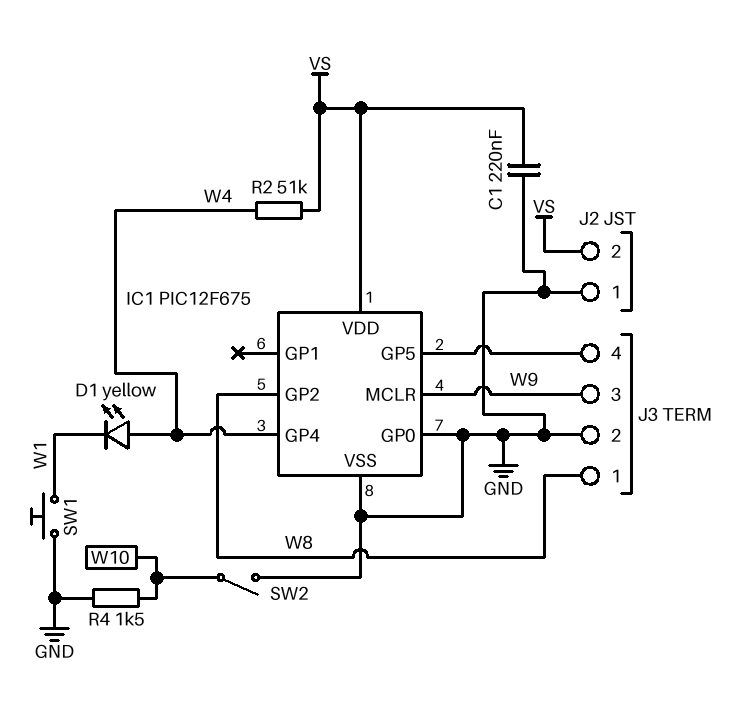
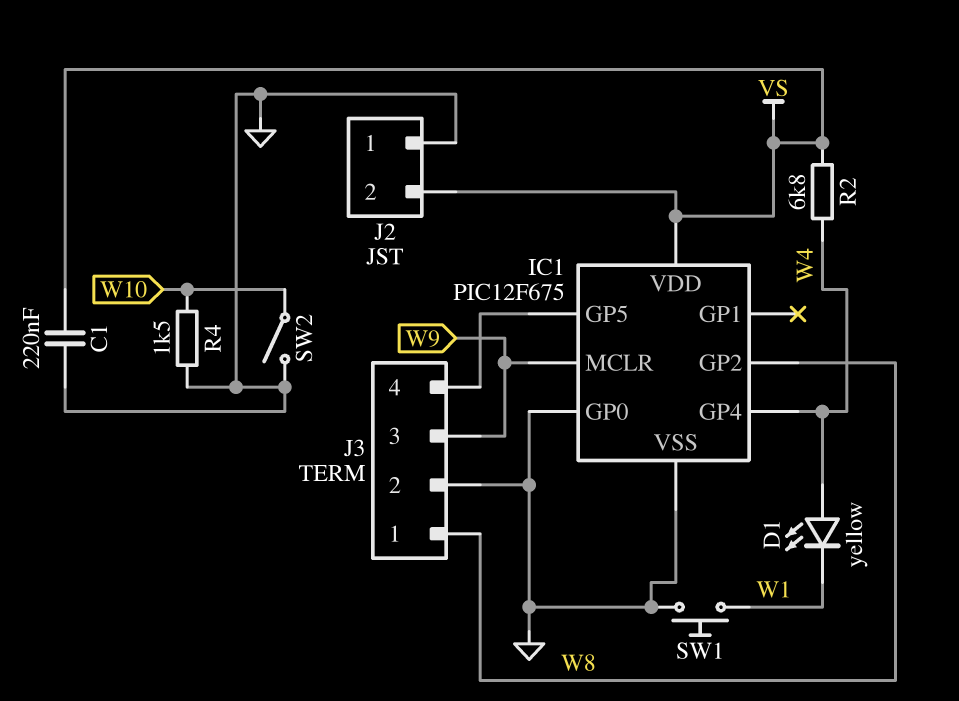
R2: 51k (VS, W4) -> 6.8k (VS, W4)

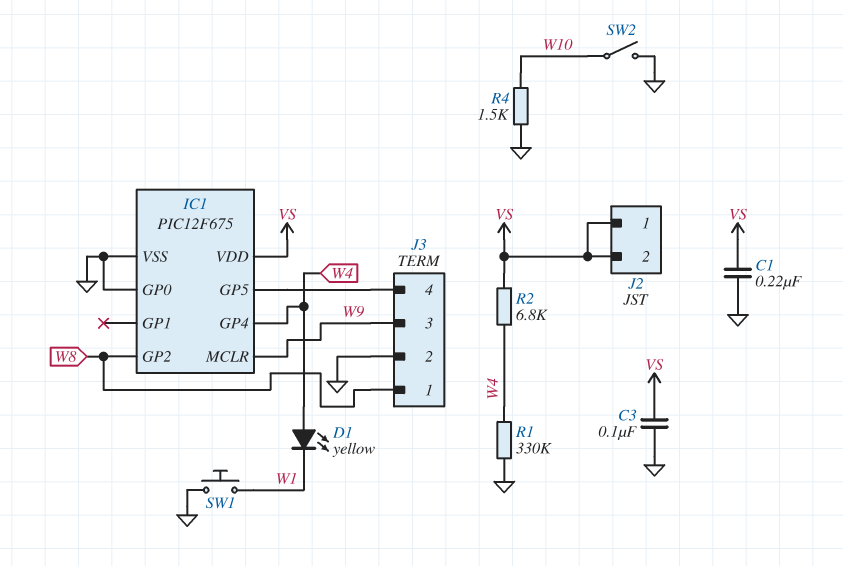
C3: none -> 100nF (GND, VS)
J2 pin 1: GND -> VS
R1: none -> 330k (GND, W4)

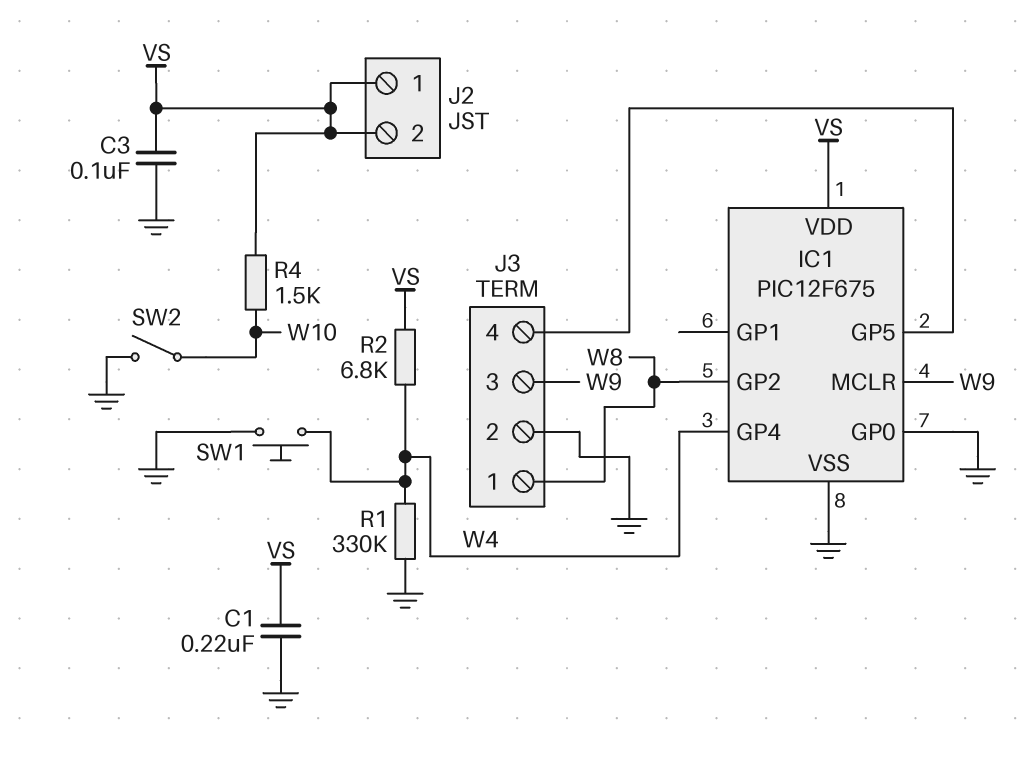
D1: LED yellow (A W4, K W1) -> none
R4: 1.5k (GND, W10) -> 1.5k (VS, W10)
SW1: button (GND, W1) -> button (GND, W4)

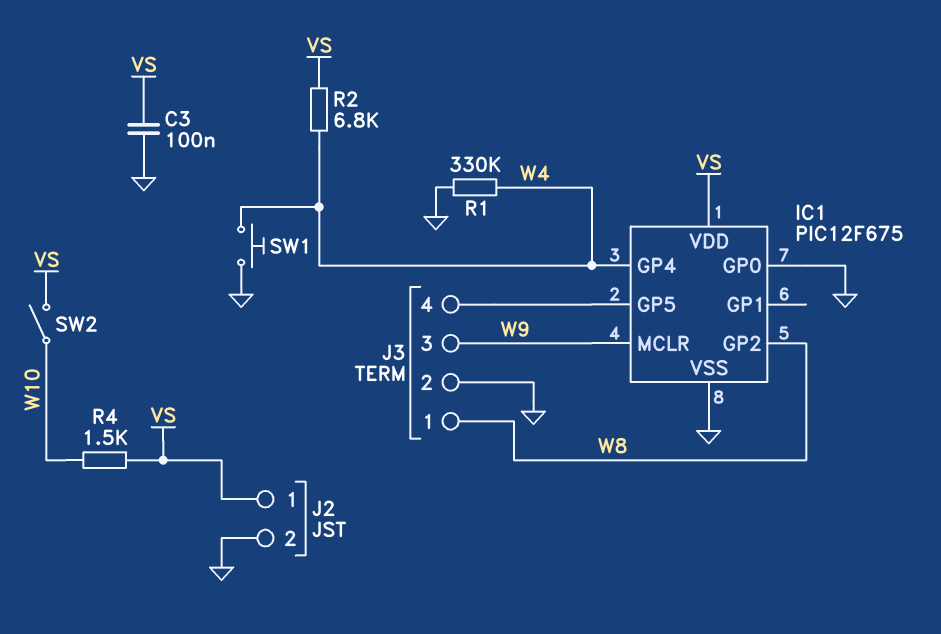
C1: 220nF (GND, VS) -> none
J2 pin 2: VS -> GND
SW2: switch (GND, W10) -> switch (VS, W10)

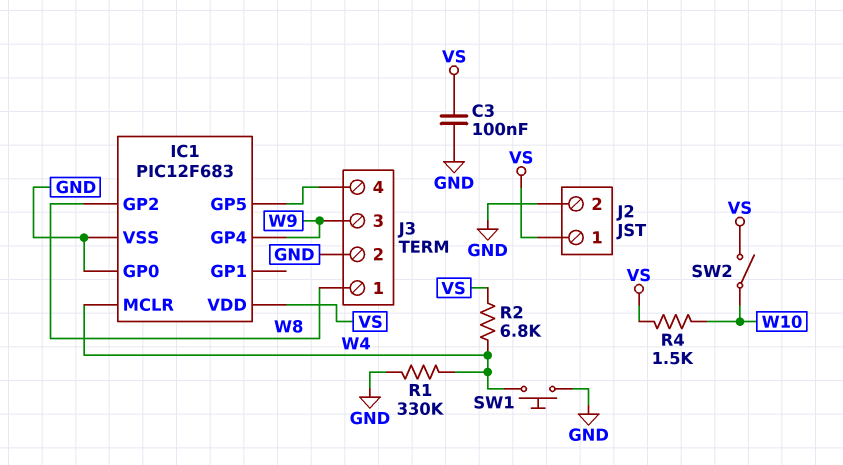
IC1: PIC12F675 -> PIC12F683
IC1 pin GP4: W4 -> W9
IC1 pin MCLR: W9 -> W4

